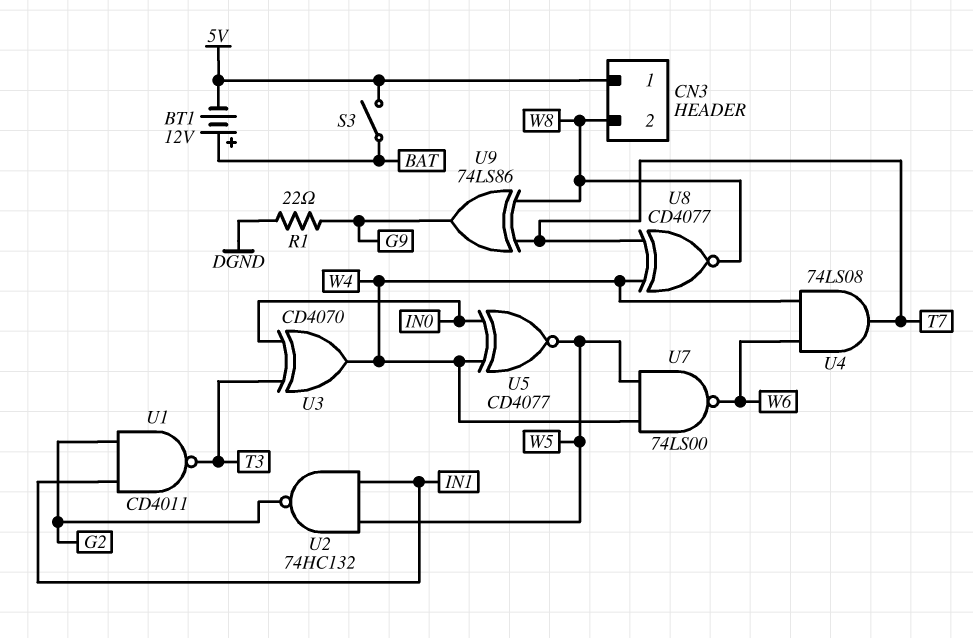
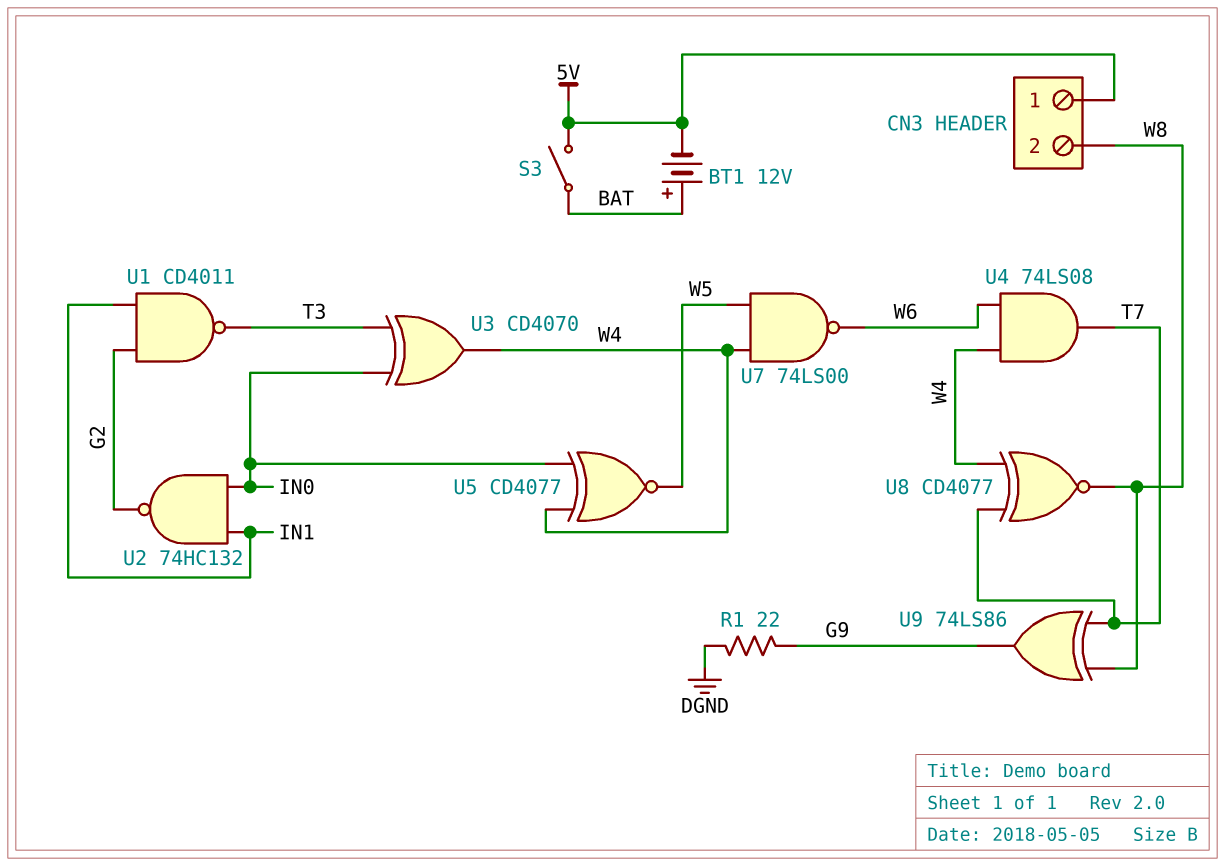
U2: NAND 74HC132 (in IN1, in W5, out G2) -> NAND 74HC132 (in IN0, in IN1, out G2)

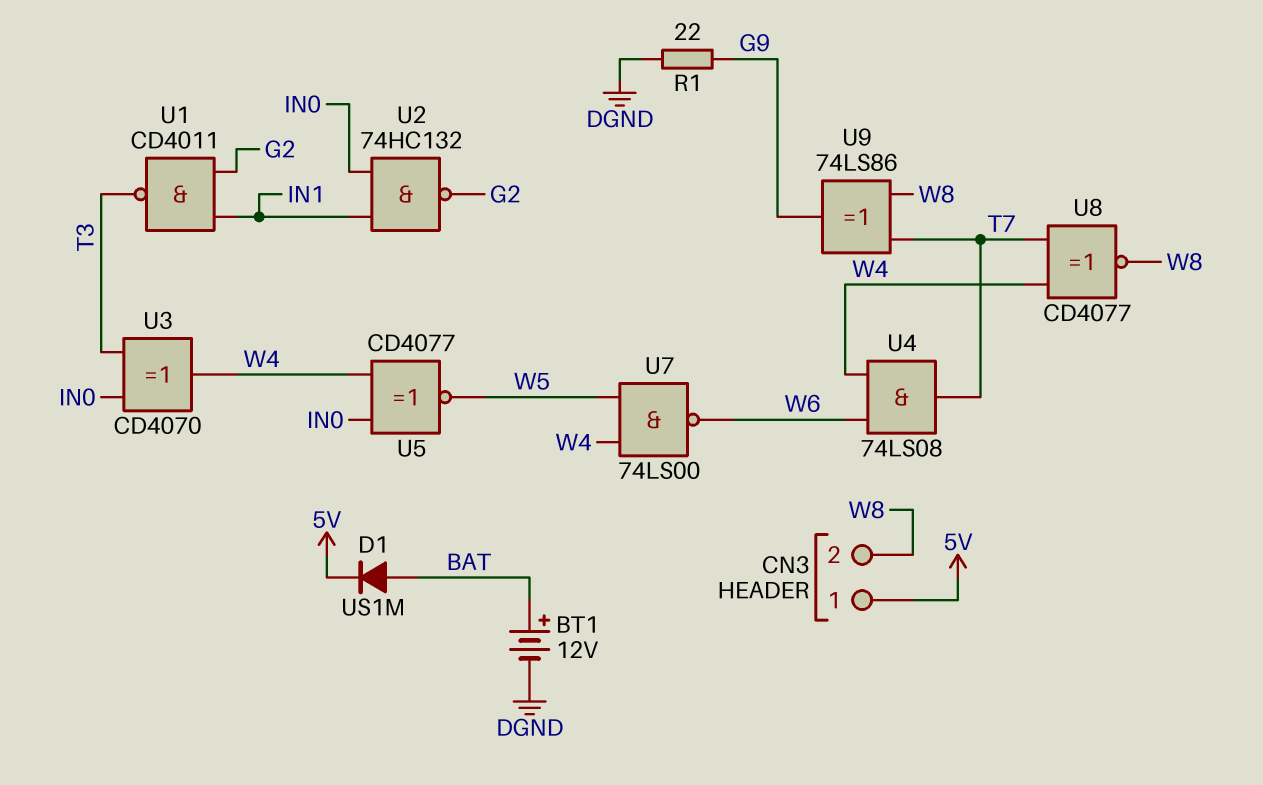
BT1: 12V (plus BAT, minus 5V) -> 12V (plus BAT, minus DGND)
D1: none -> diode US1M (A BAT, K 5V)
S3: switch (5V, BAT) -> none

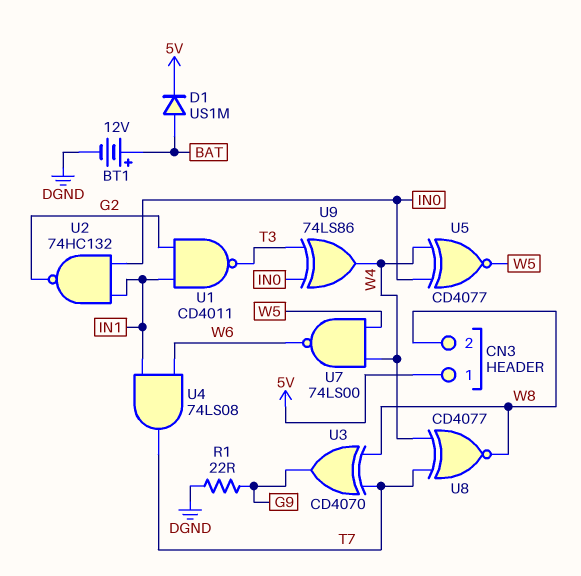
U3: XOR CD4070 (in IN0, in T3, out W4) -> XOR CD4070 (in T7, in W8, out G9)
U4: AND 74LS08 (in W4, in W6, out T7) -> AND 74LS08 (in IN1, in W6, out T7)
U9: XOR 74LS86 (in T7, in W8, out G9) -> XOR 74LS86 (in IN0, in T3, out W4)

